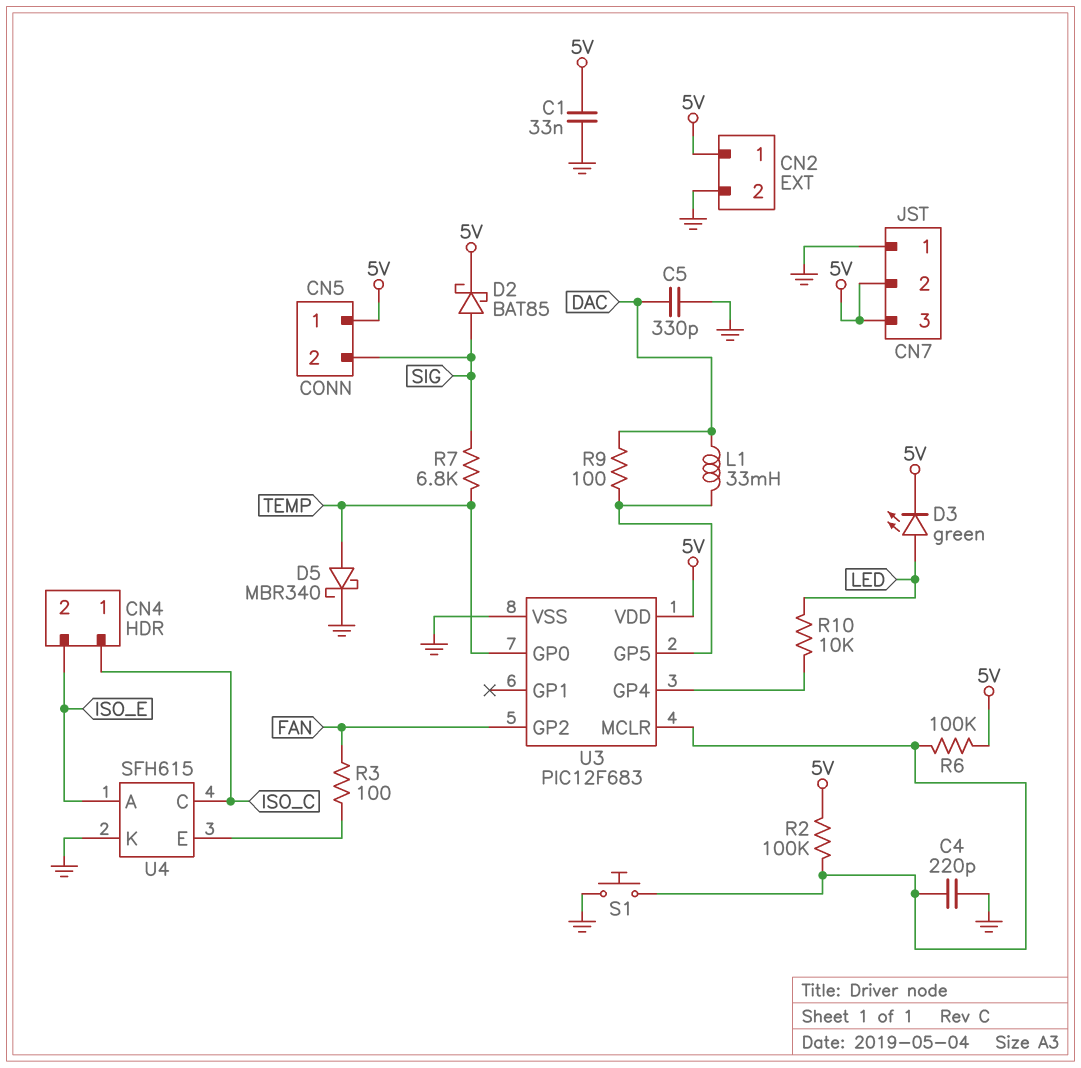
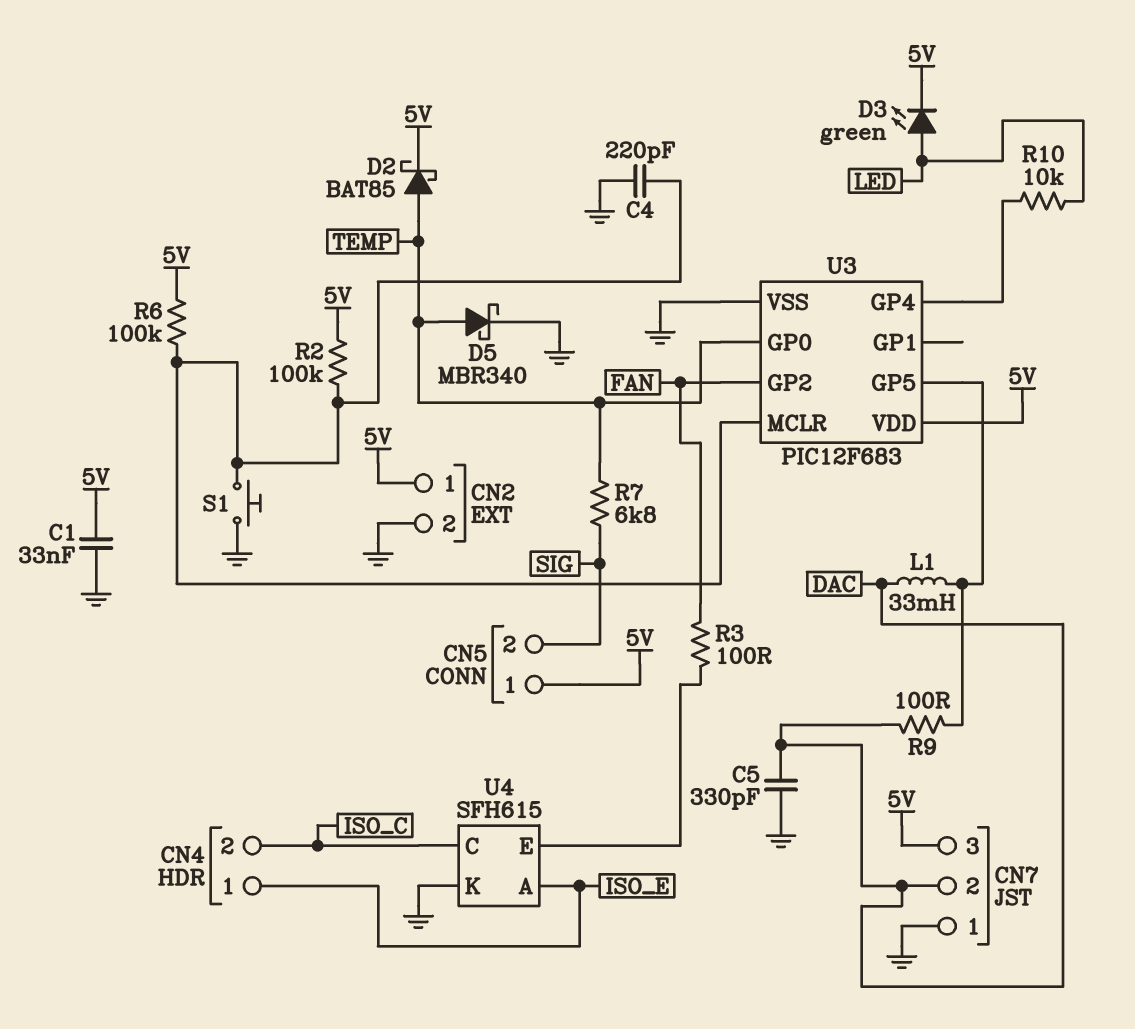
CN4 pin 1: ISO_C -> ISO_E
CN4 pin 2: ISO_E -> ISO_C
CN7 pin 2: 5V -> DAC
D2: schottky BAT85 (A SIG, K 5V) -> schottky BAT85 (A TEMP, K 5V)

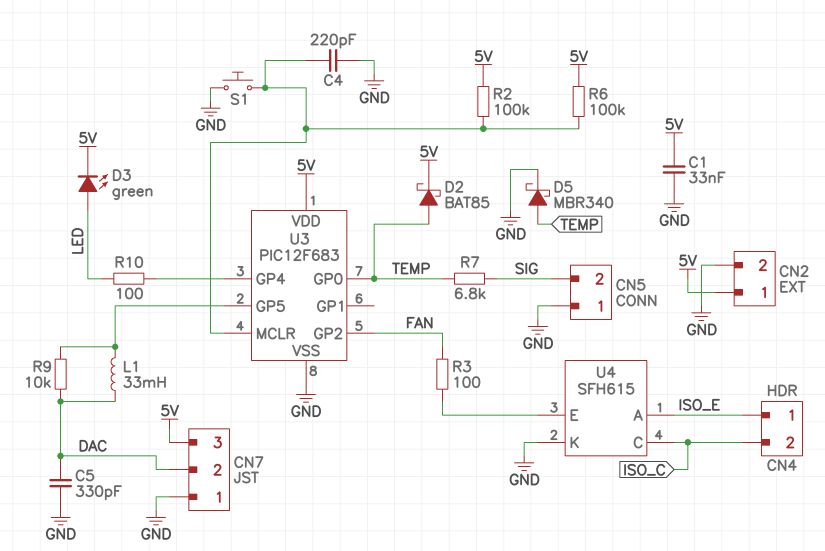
CN5 pin 1: 5V -> GND
R9: 100 (DAC, U3/GP5) -> 10k (DAC, U3/GP5)
R10: 10k (LED, U3/GP4) -> 100 (LED, U3/GP4)

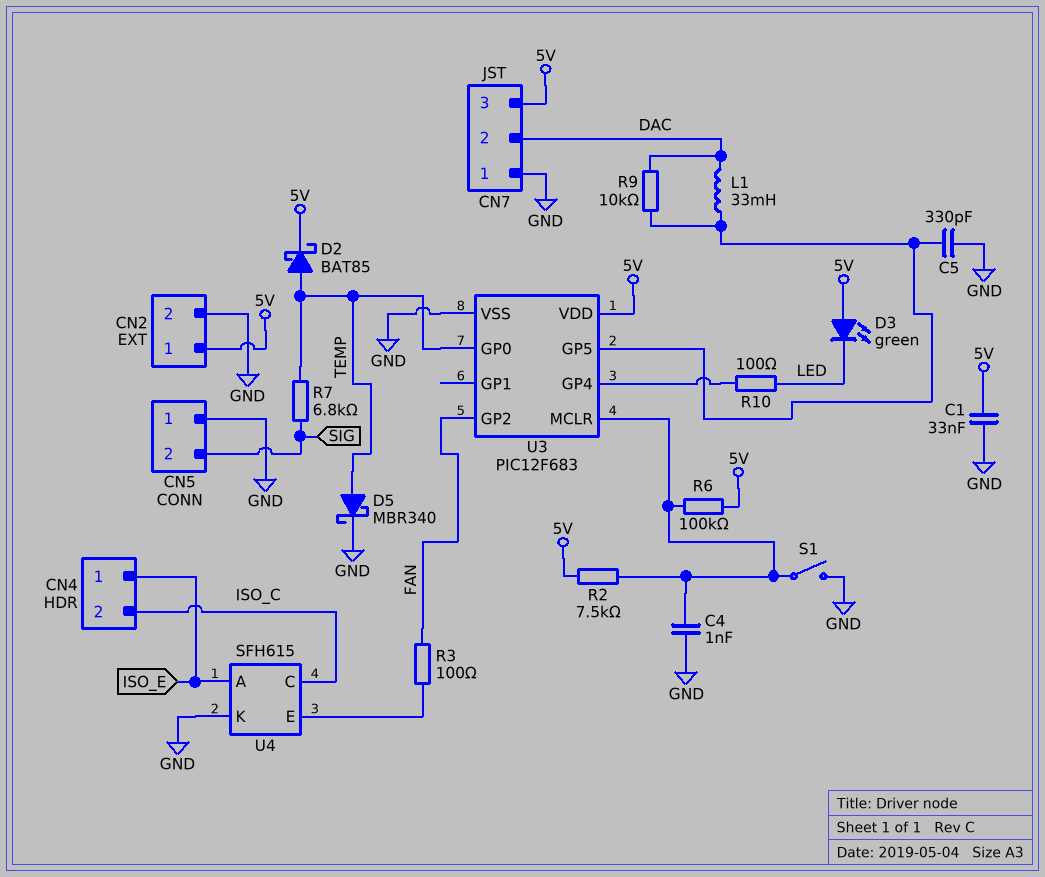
C4: 220pF (GND, U3/MCLR) -> 1nF (GND, U3/MCLR)
C5: 330pF (DAC, GND) -> 330pF (GND, U3/GP5)
D3: LED green (A LED, K 5V) -> LED green (A 5V, K LED)
R2: 100k (5V, U3/MCLR) -> 7.5k (5V, U3/MCLR)
S1: button (GND, U3/MCLR) -> switch (GND, U3/MCLR)

